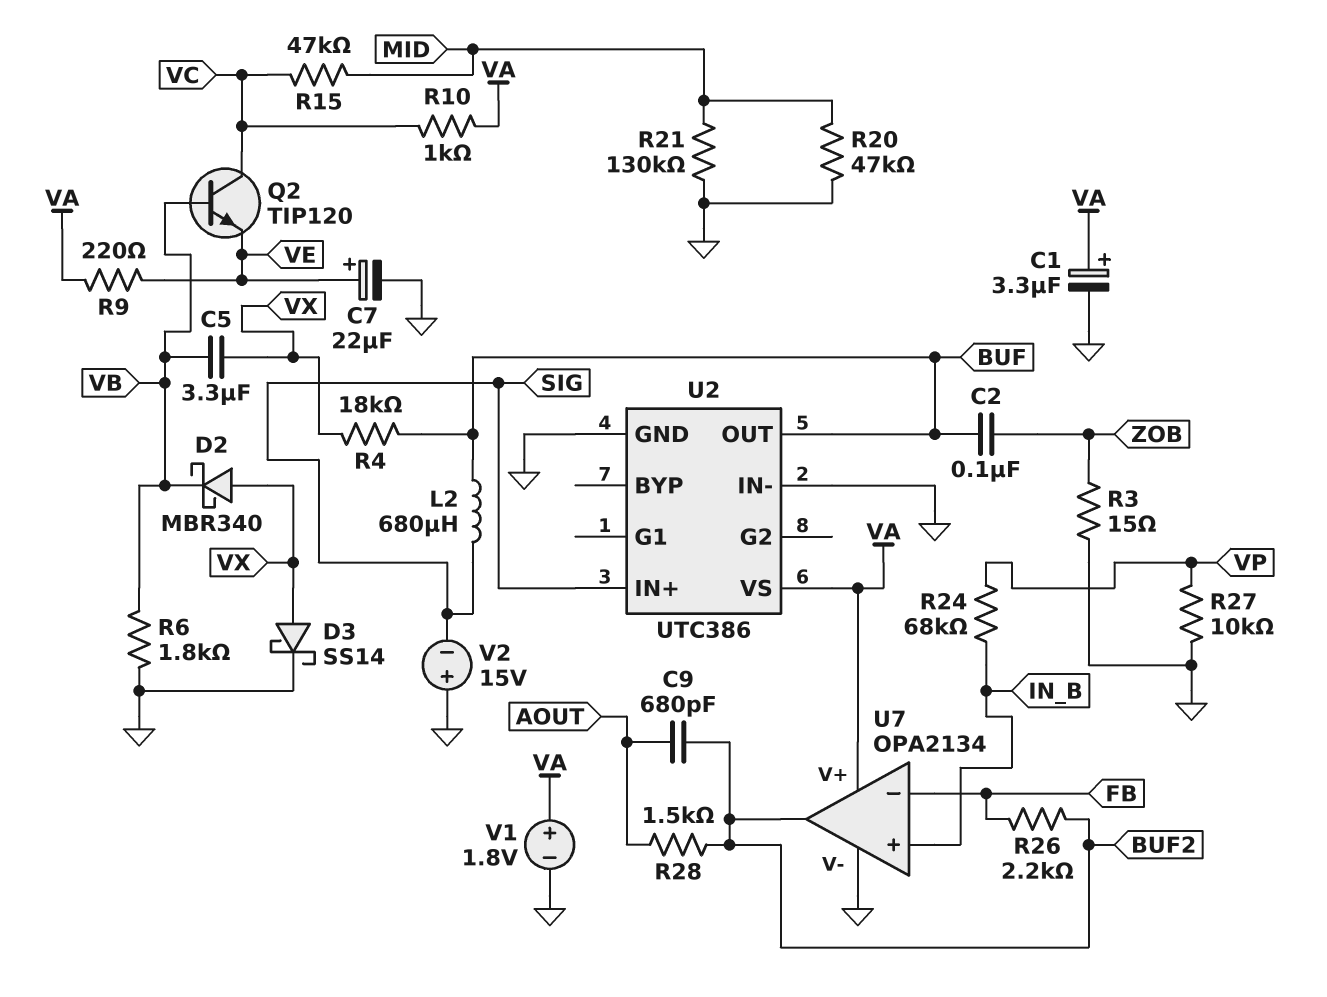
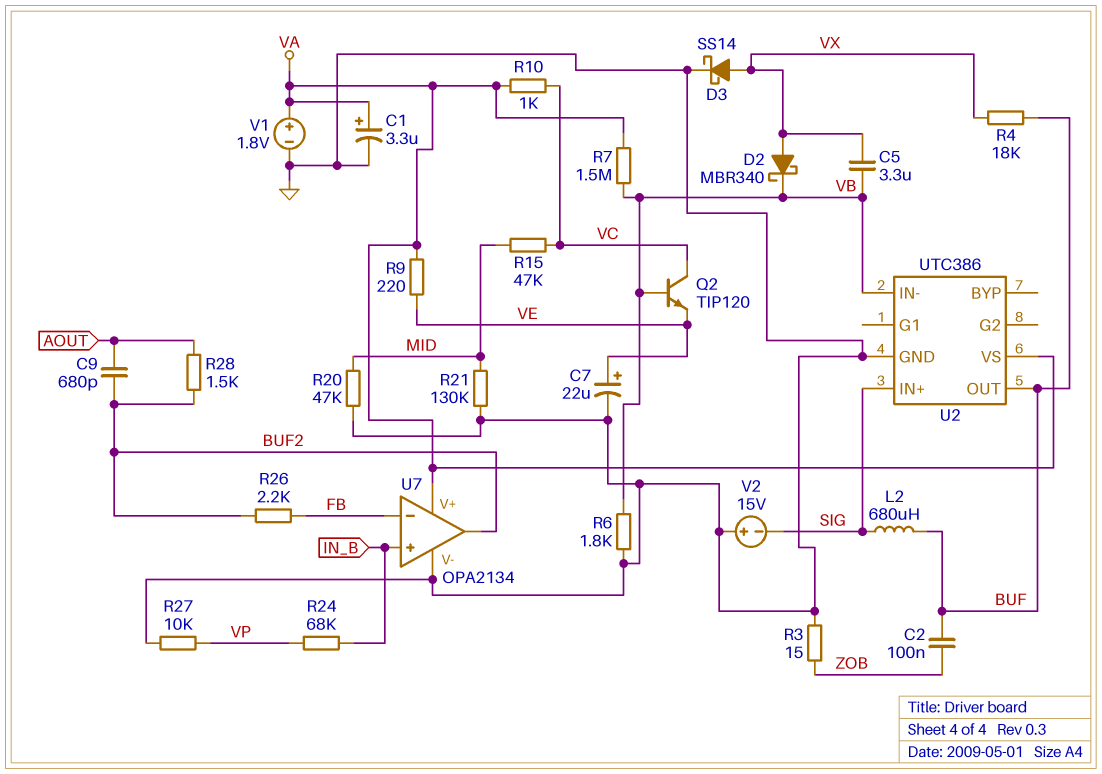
R7: none -> 1.5M (VA, VB)
U2 pin IN-: GND -> VB

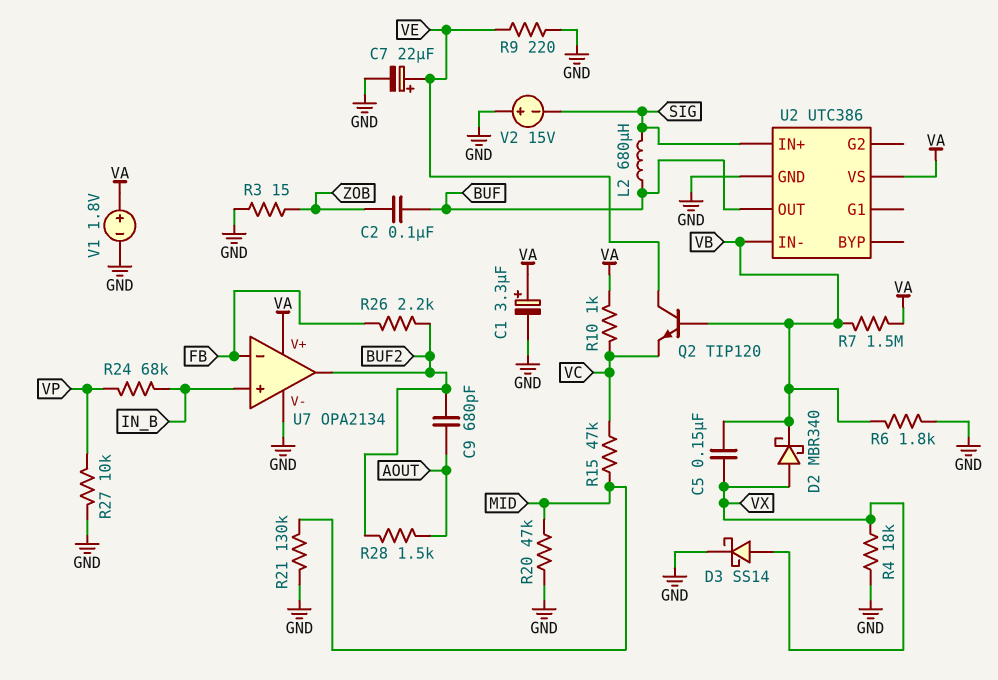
C5: 3.3uF (VB, VX) -> 150nF (VB, VX)
Q2: NPN TIP120 (B VB, C VC, E VE) -> NPN TIP120 (B VB, C VE, E VC)
R4: 18k (BUF, VX) -> 18k (GND, VX)
R9: 220 (VA, VE) -> 220 (GND, VE)

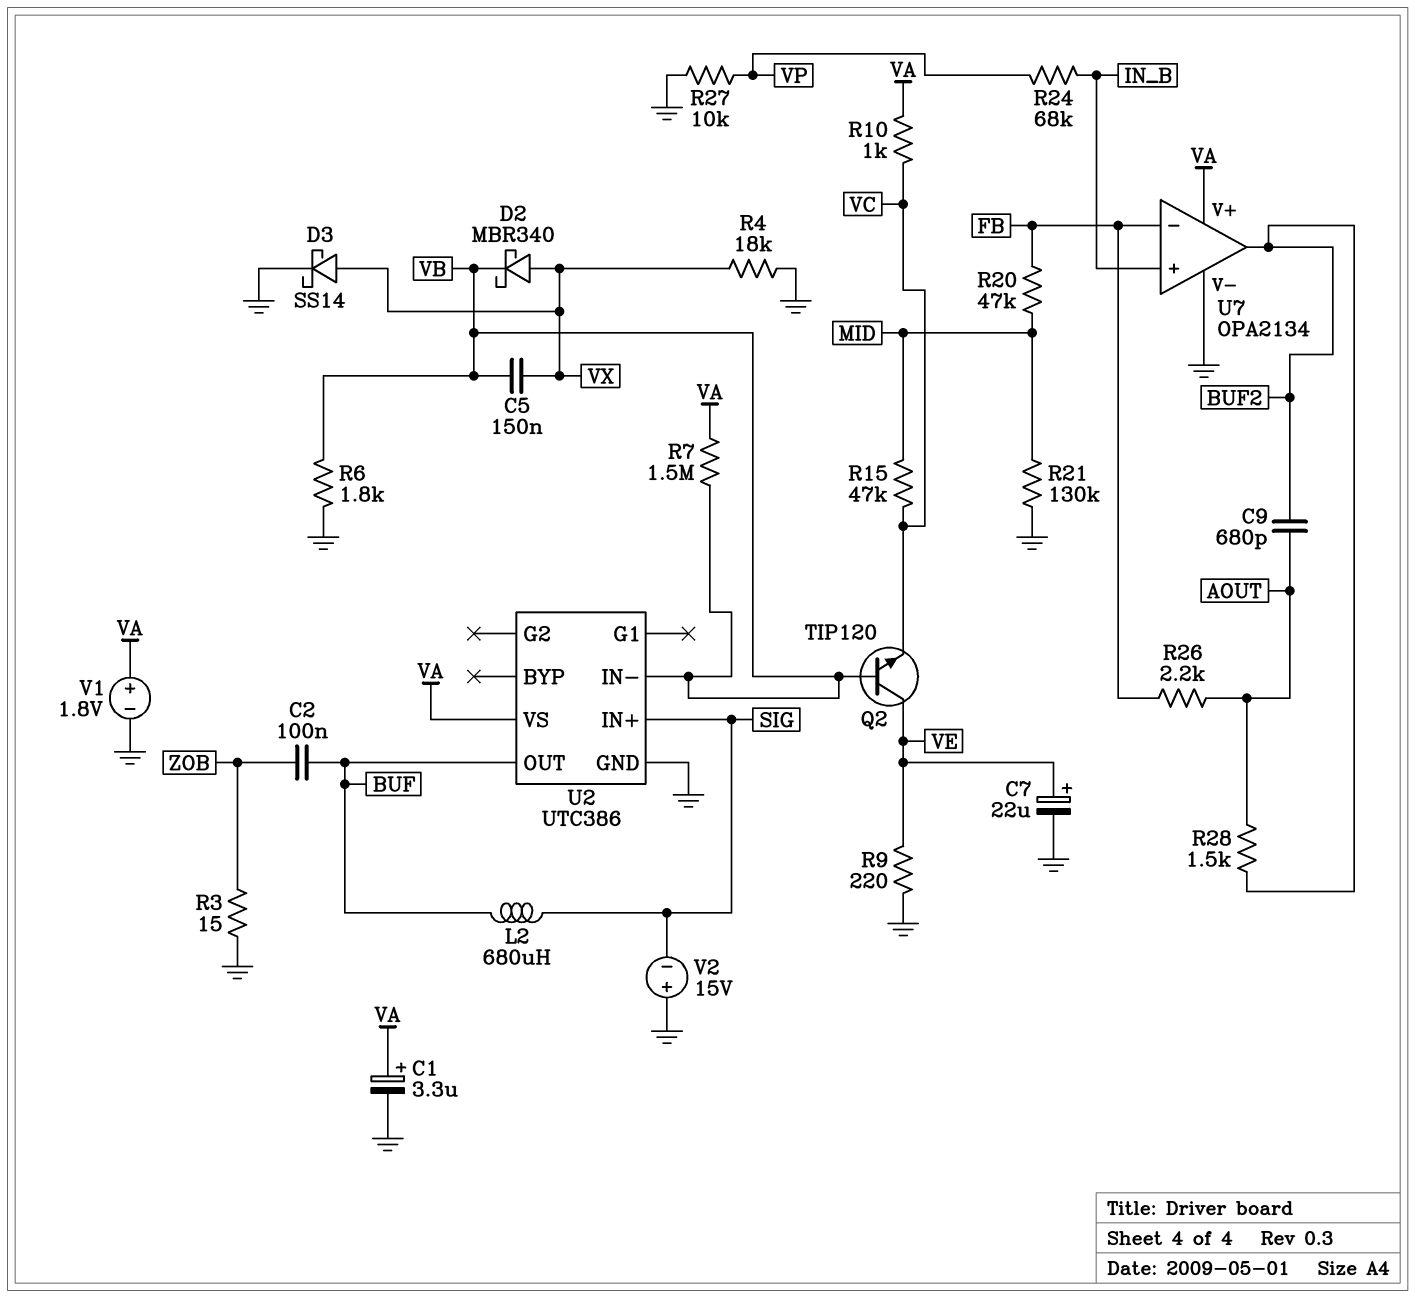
R20: 47k (GND, MID) -> 47k (FB, MID)
R26: 2.2k (BUF2, FB) -> 2.2k (AOUT, FB)

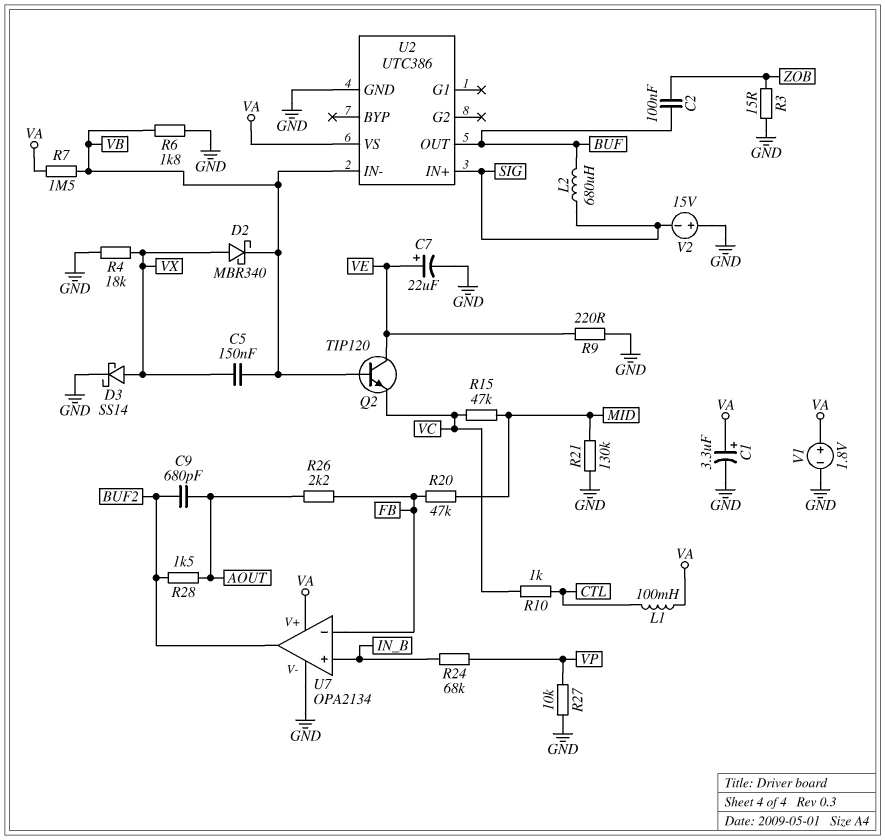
L1: none -> 100mH (CTL, VA)
R10: 1k (VA, VC) -> 1k (CTL, VC)

